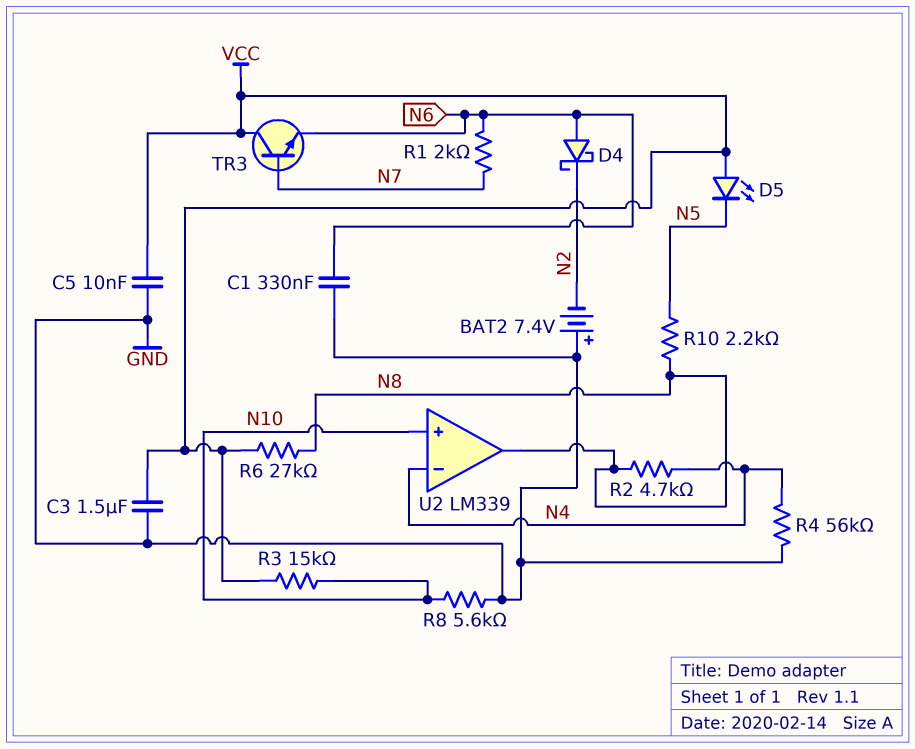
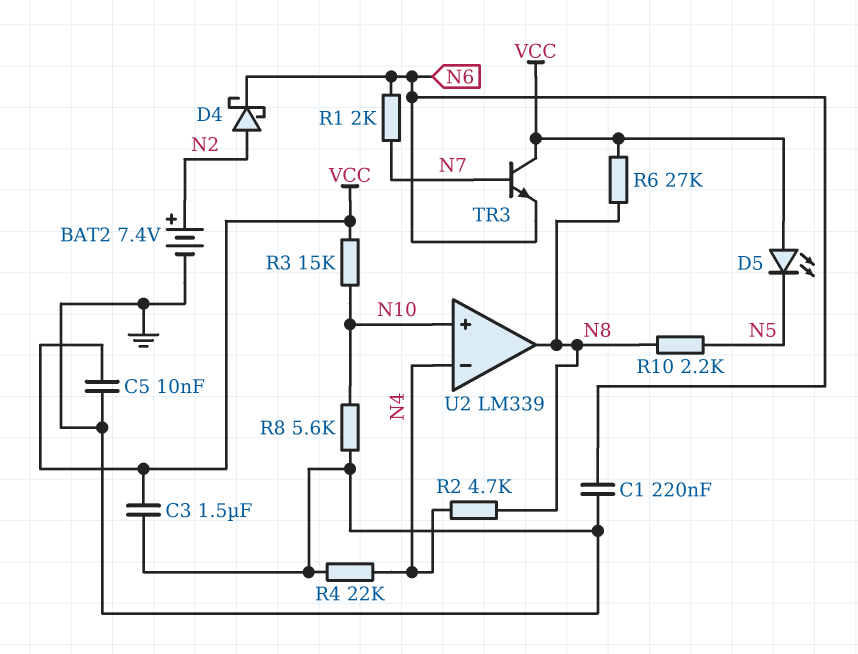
BAT2: 7.4V (plus GND, minus N2) -> 7.4V (plus N2, minus GND)
C1: 330nF (GND, N6) -> 220nF (GND, N6)
D4: schottky (A N6, K N2) -> schottky (A N2, K N6)
R4: 56k (GND, N4) -> 22k (GND, N4)

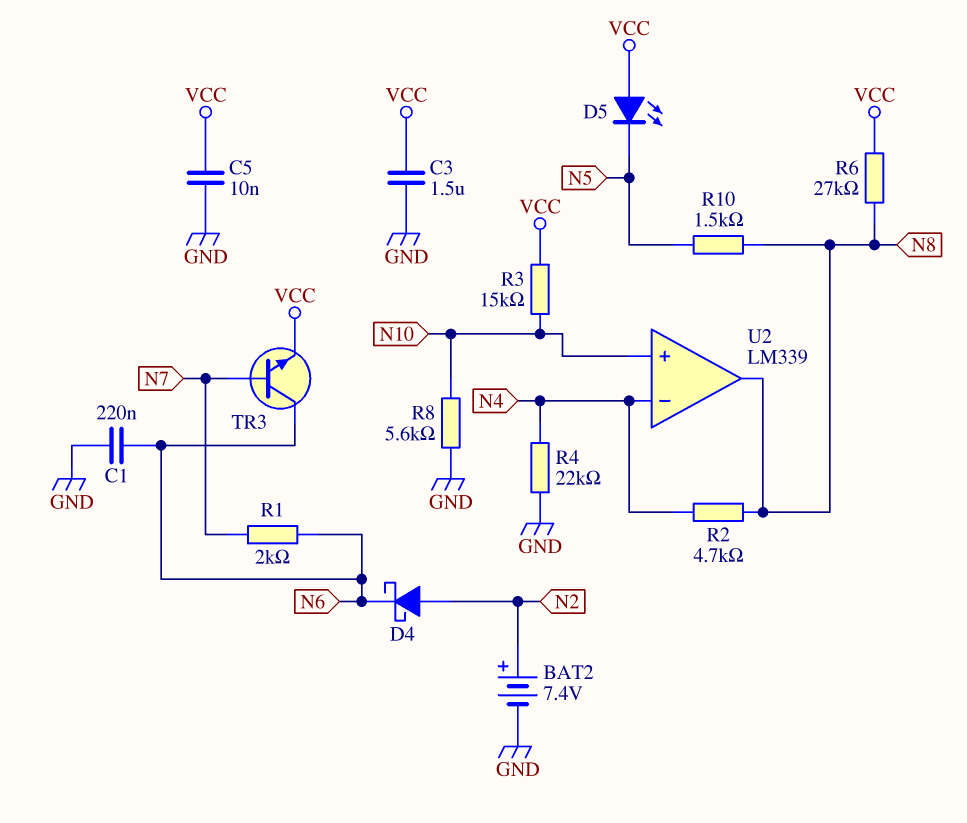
R10: 2.2k (N5, N8) -> 1.5k (N5, N8)
TR3: NPN (B N7, C VCC, E N6) -> NPN (B N7, C N6, E VCC)

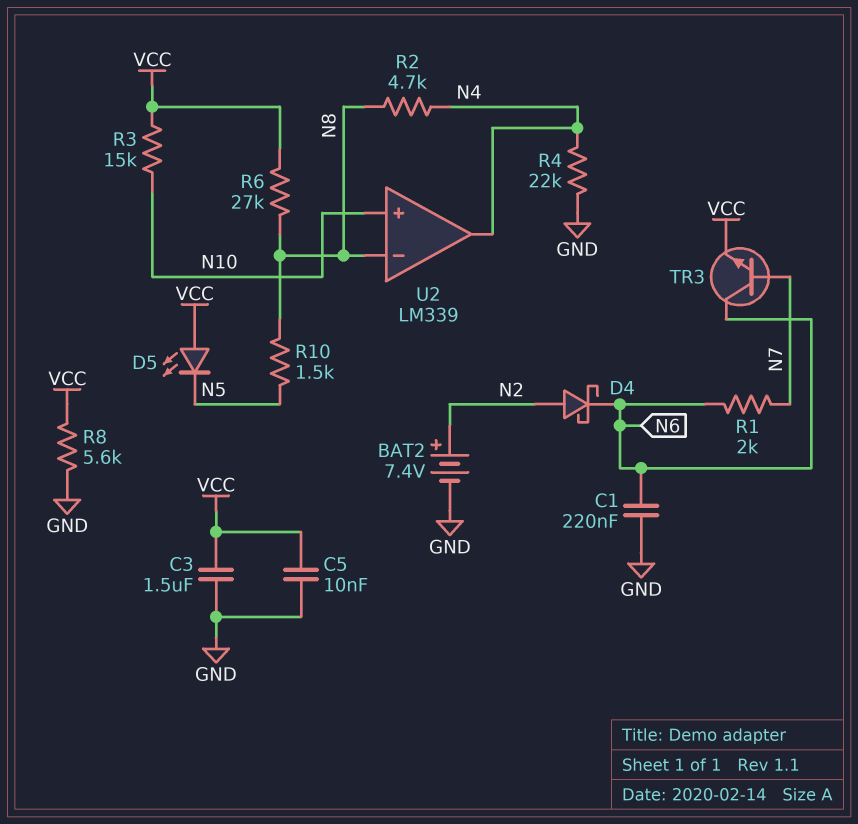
R8: 5.6k (GND, N10) -> 5.6k (GND, VCC)
U2 pin in-: N4 -> N8
U2 pin out: N8 -> N4

